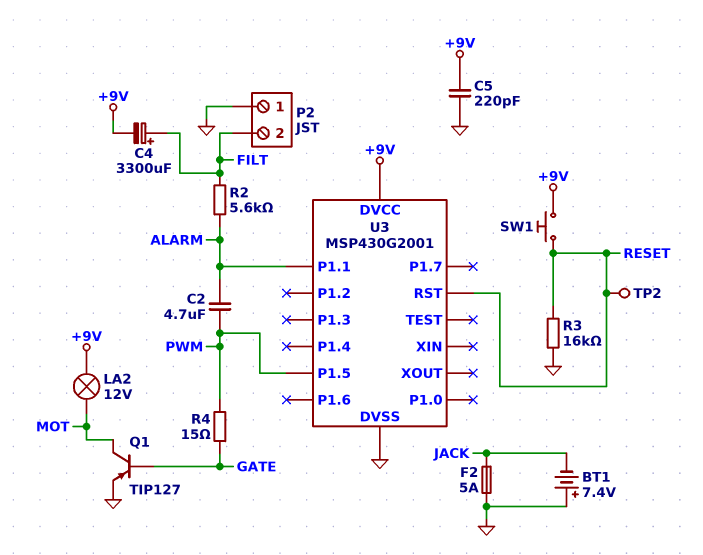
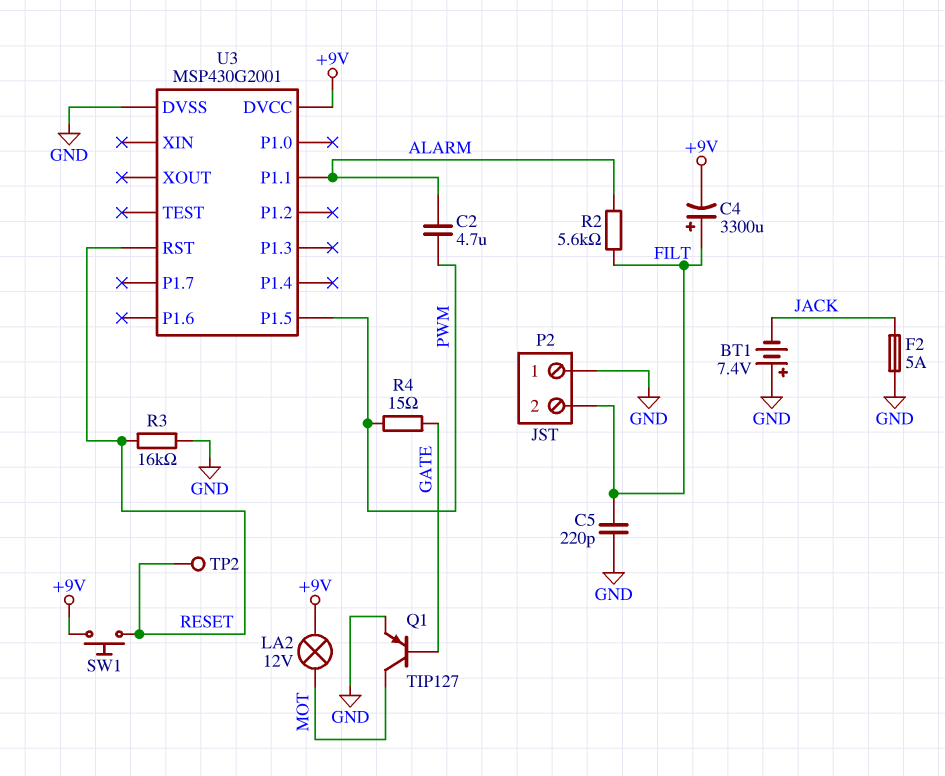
C5: 220pF (+9V, GND) -> 220pF (FILT, GND)

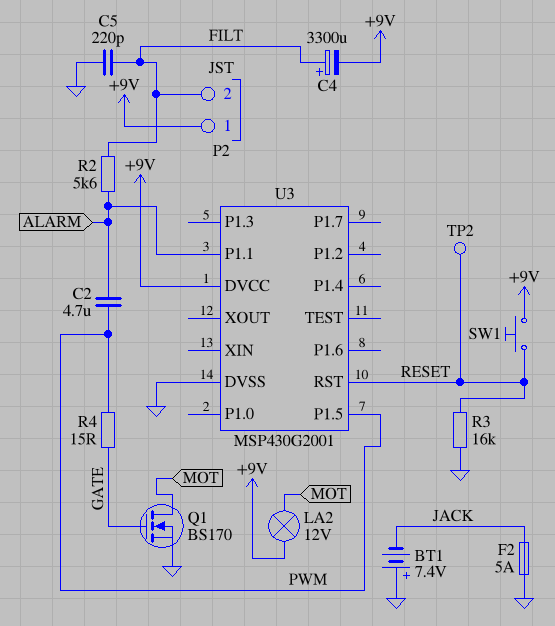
P2 pin 1: GND -> +9V
Q1: PNP TIP127 (B GATE, C MOT, E GND) -> NMOS BS170 (G GATE, D MOT, S GND)

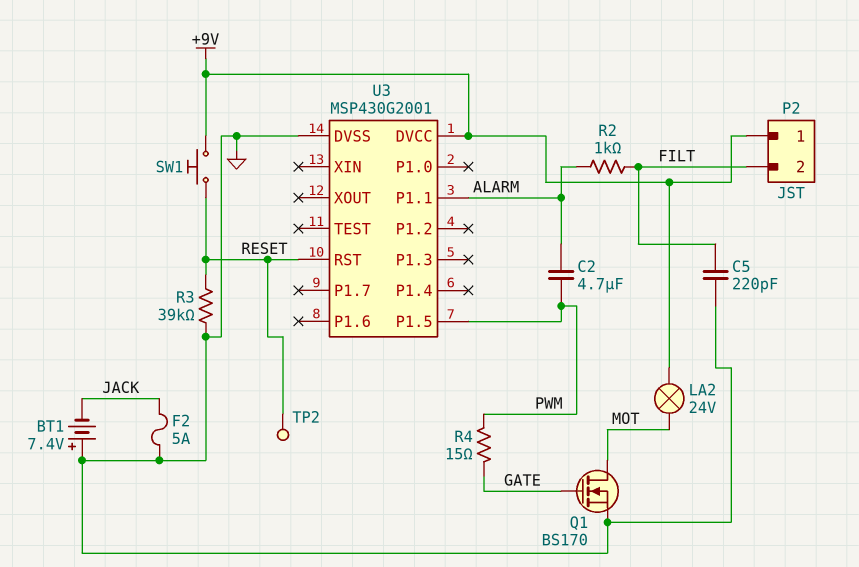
C4: 3300uF (plus FILT, minus +9V) -> none
LA2: lamp 12V (+9V, MOT) -> lamp 24V (+9V, MOT)
R2: 5.6k (ALARM, FILT) -> 1k (ALARM, FILT)
R3: 16k (GND, RESET) -> 39k (GND, RESET)

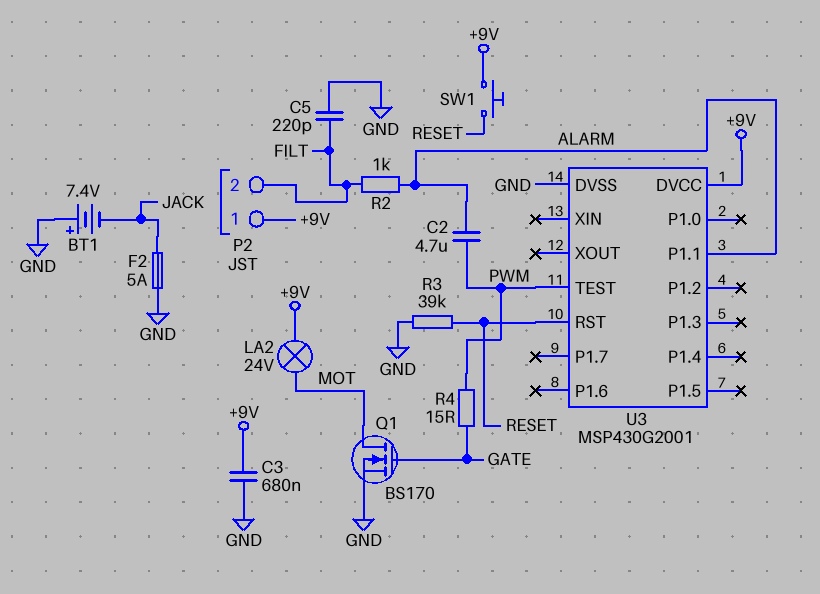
C3: none -> 680nF (+9V, GND)
TP2: test point (RESET) -> none
U3 pin P1.5: PWM -> none
U3 pin TEST: none -> PWM

